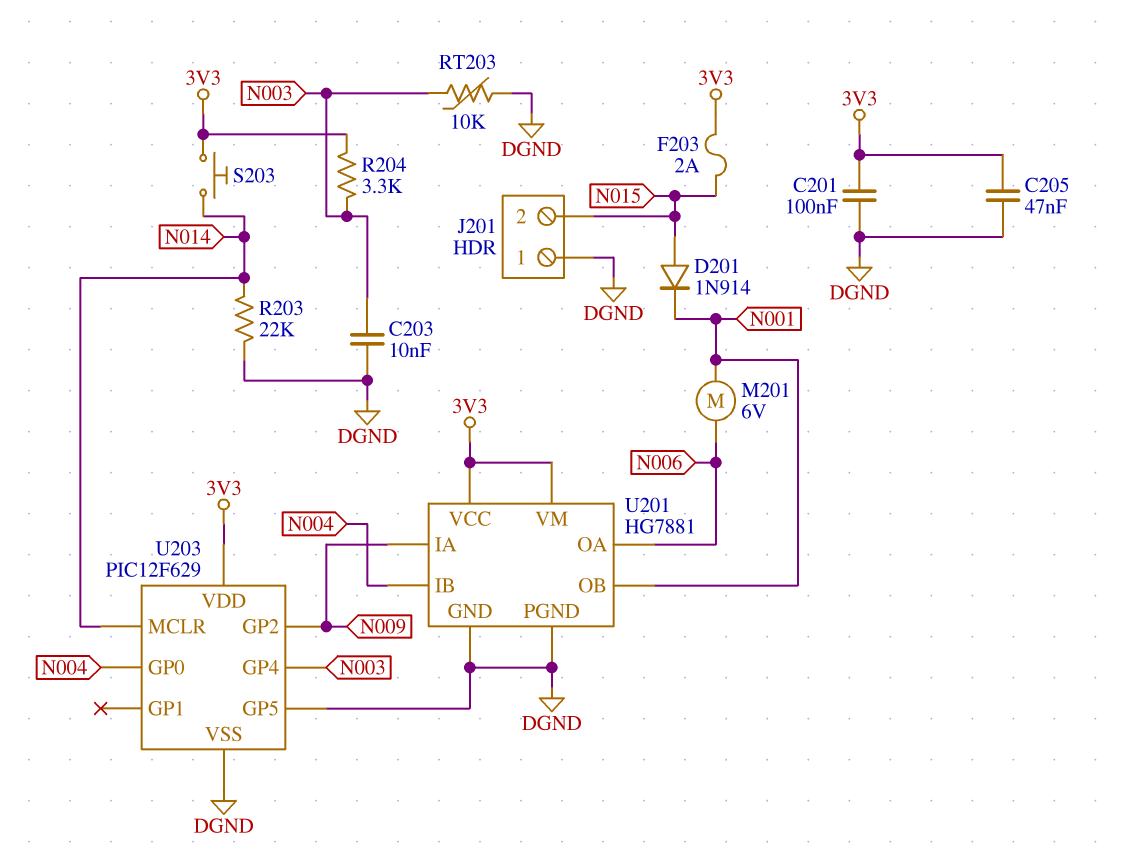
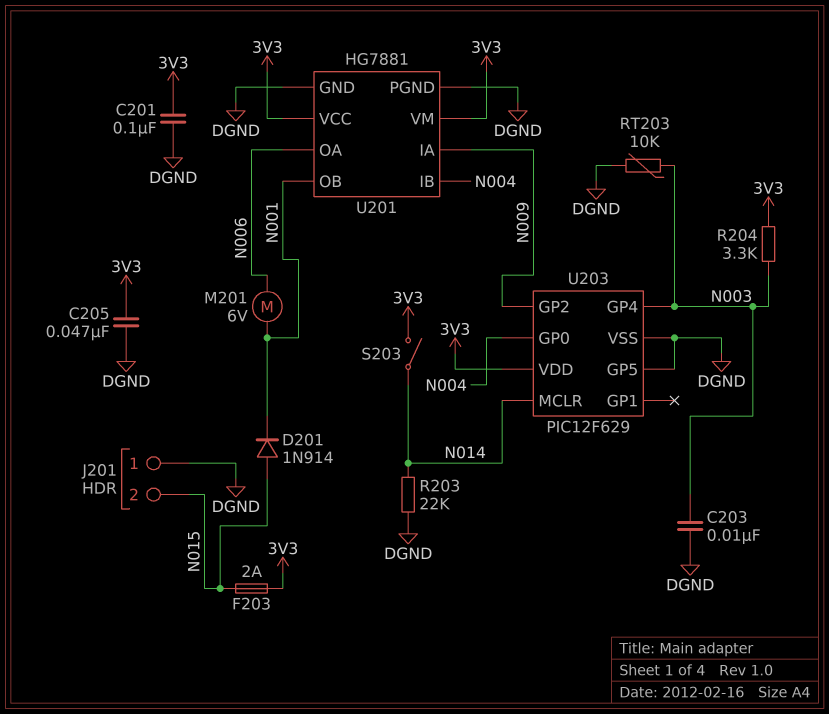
S203: button (3V3, N014) -> switch (3V3, N014)

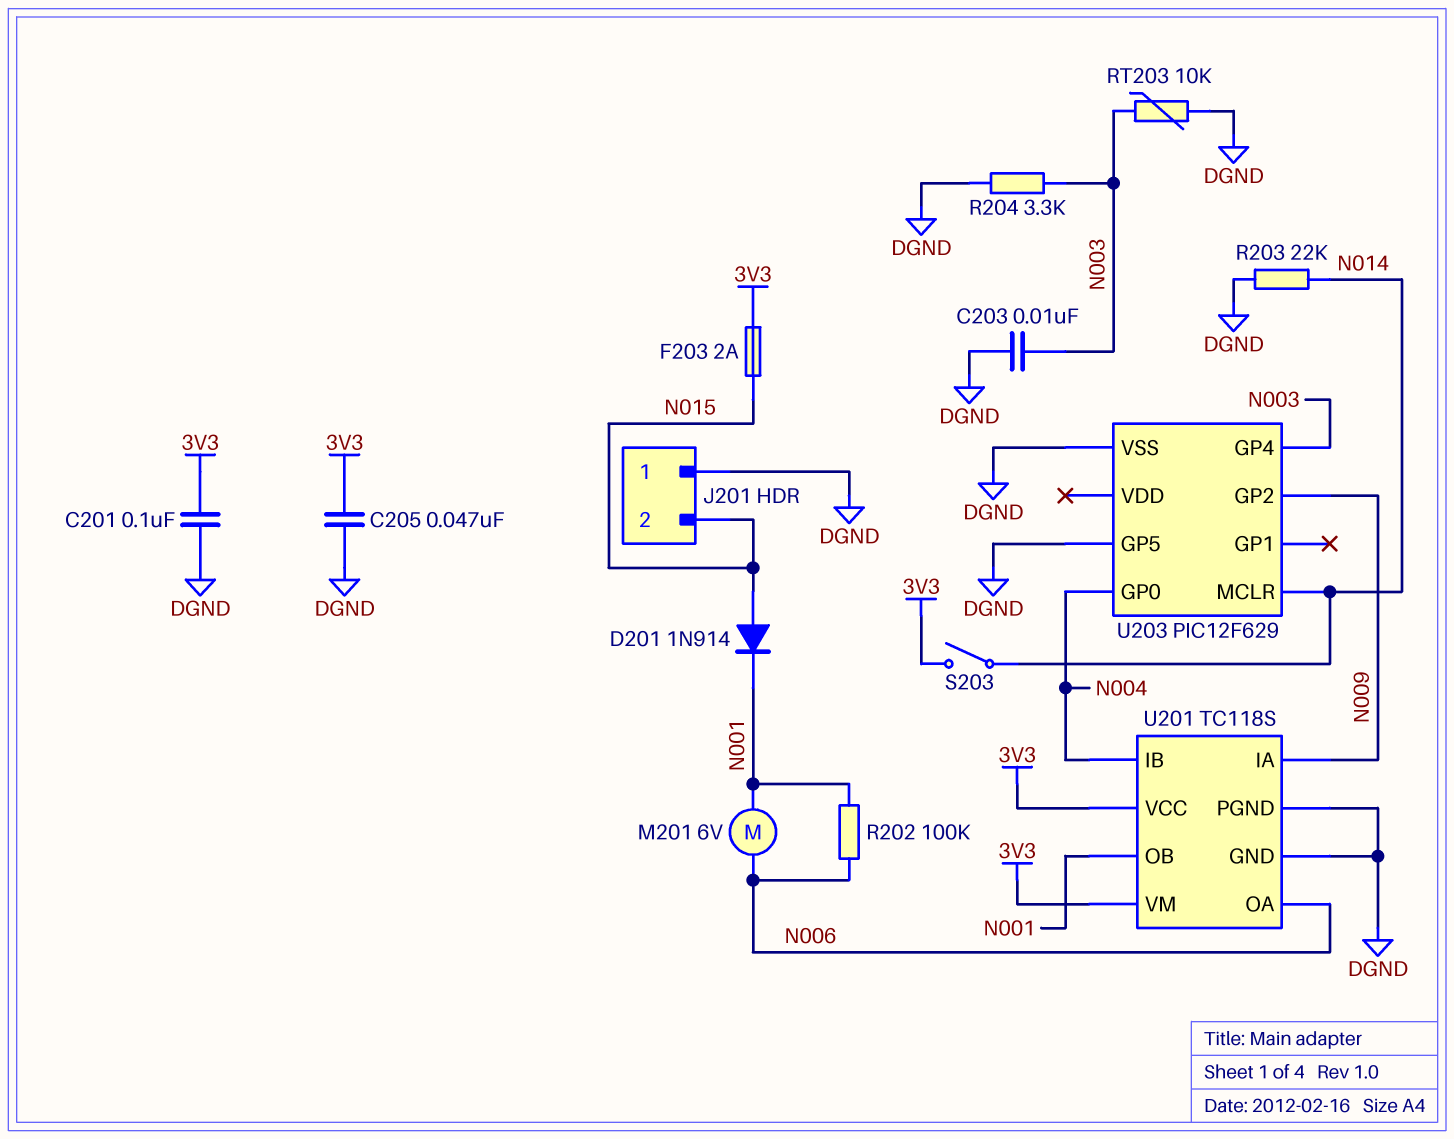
R202: none -> 100k (N001, N006)
R204: 3.3k (3V3, N003) -> 3.3k (DGND, N003)
U201: HG7881 -> TC118S
U203 pin VDD: 3V3 -> none

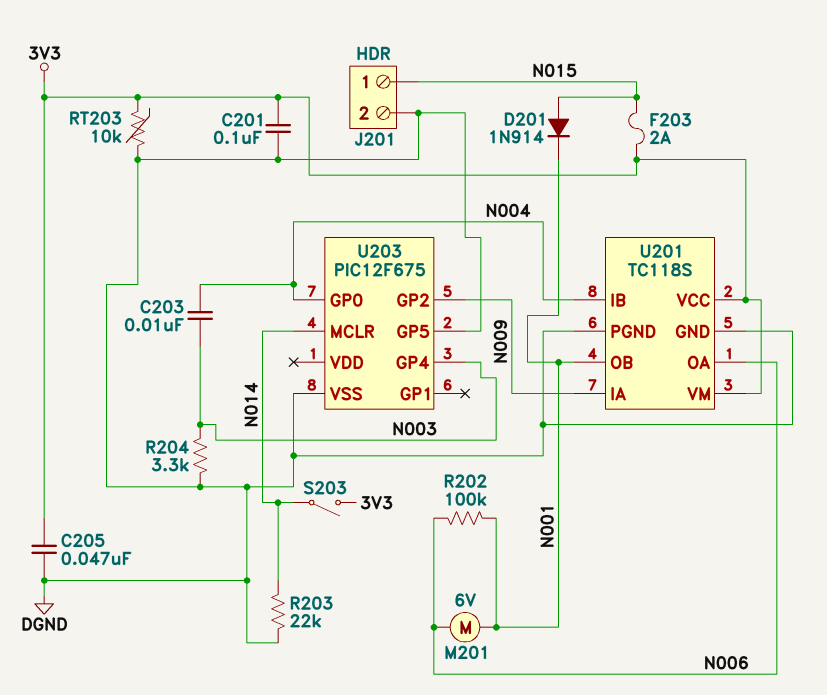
C203: 10nF (DGND, N003) -> 10nF (N003, N004)
J201 pin 1: DGND -> N015
J201 pin 2: N015 -> DGND
RT203: 10k (DGND, N003) -> 10k (3V3, DGND)
U203: PIC12F629 -> PIC12F675

